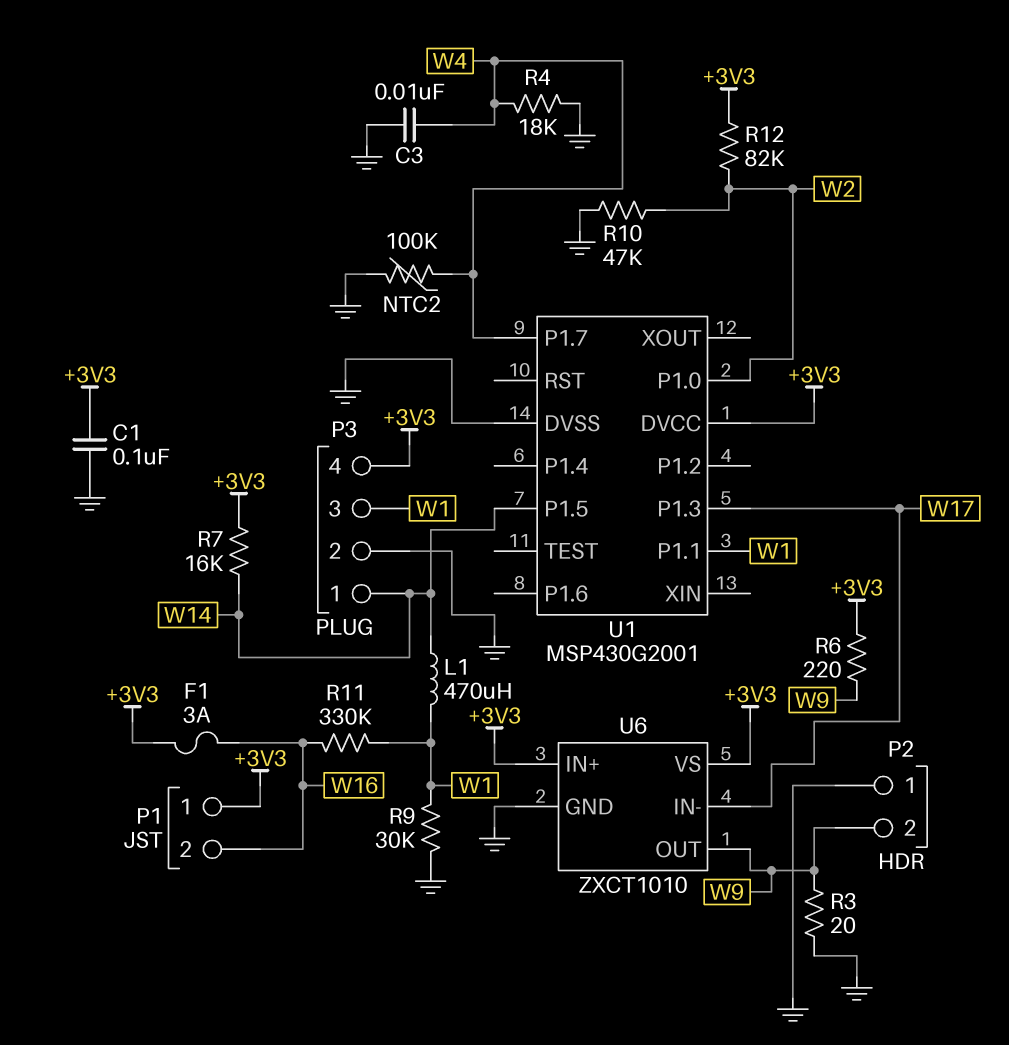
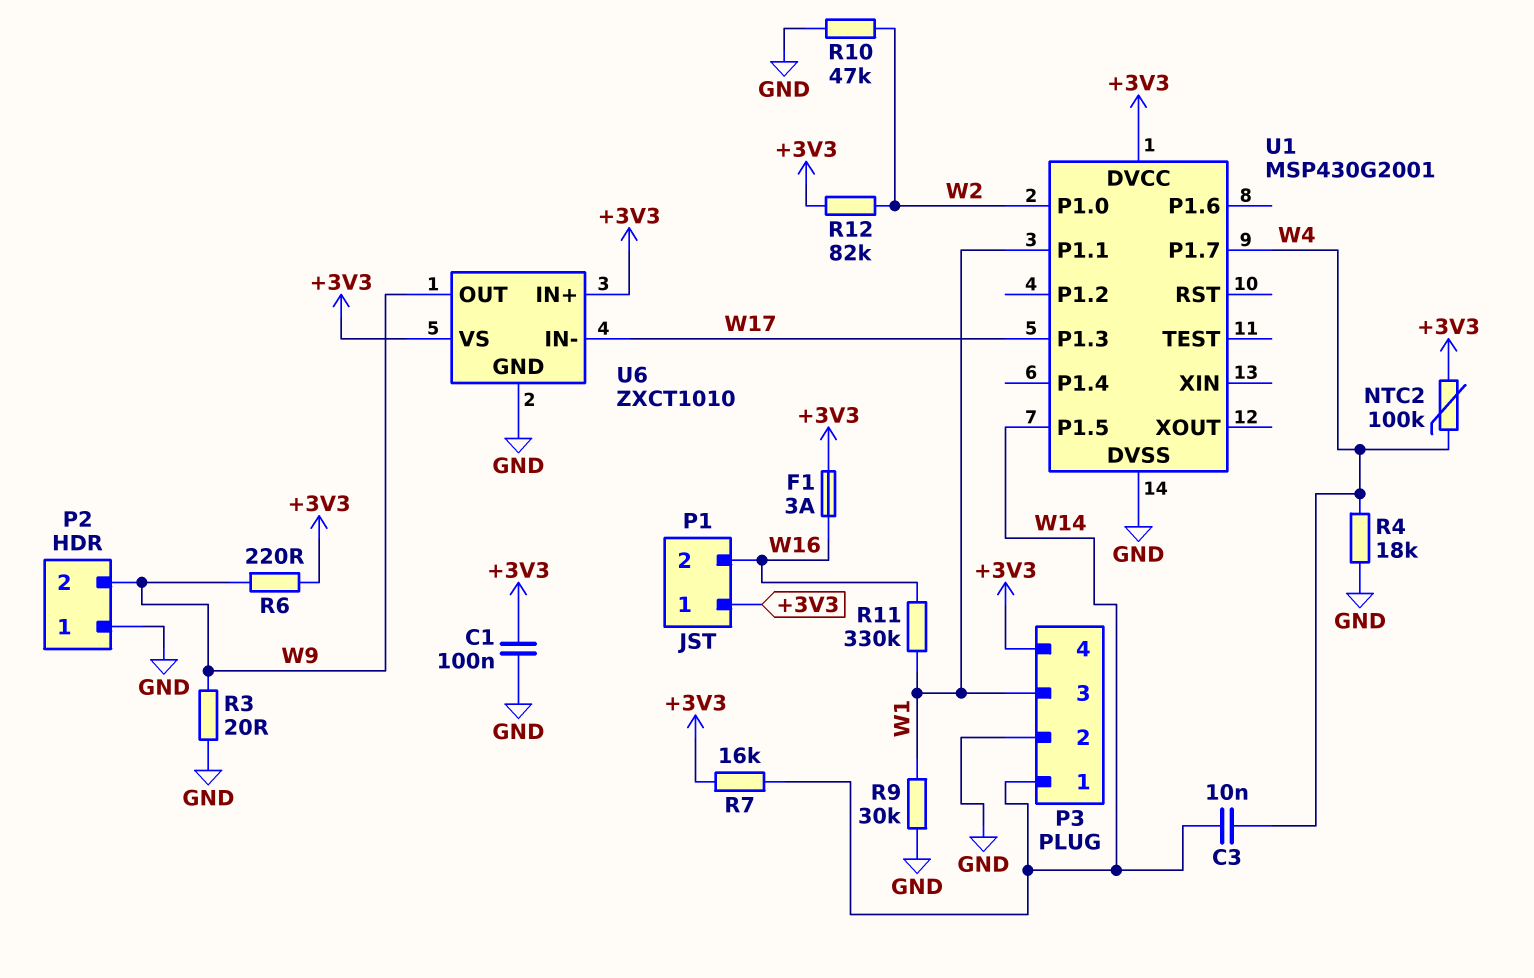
C3: 10nF (GND, W4) -> 10nF (W4, W14)
L1: 470uH (W1, W14) -> none
NTC2: 100k (GND, W4) -> 100k (+3V3, W4)

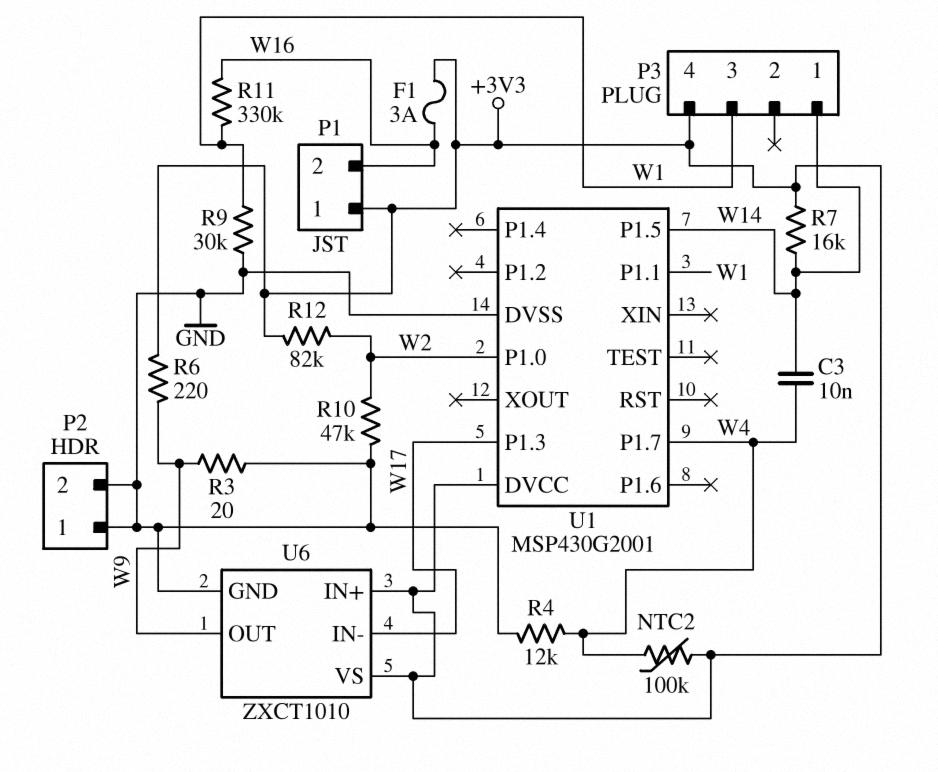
C1: 100nF (+3V3, GND) -> none
P2 pin 2: W9 -> GND
P3 pin 2: GND -> none
R4: 18k (GND, W4) -> 12k (GND, W4)

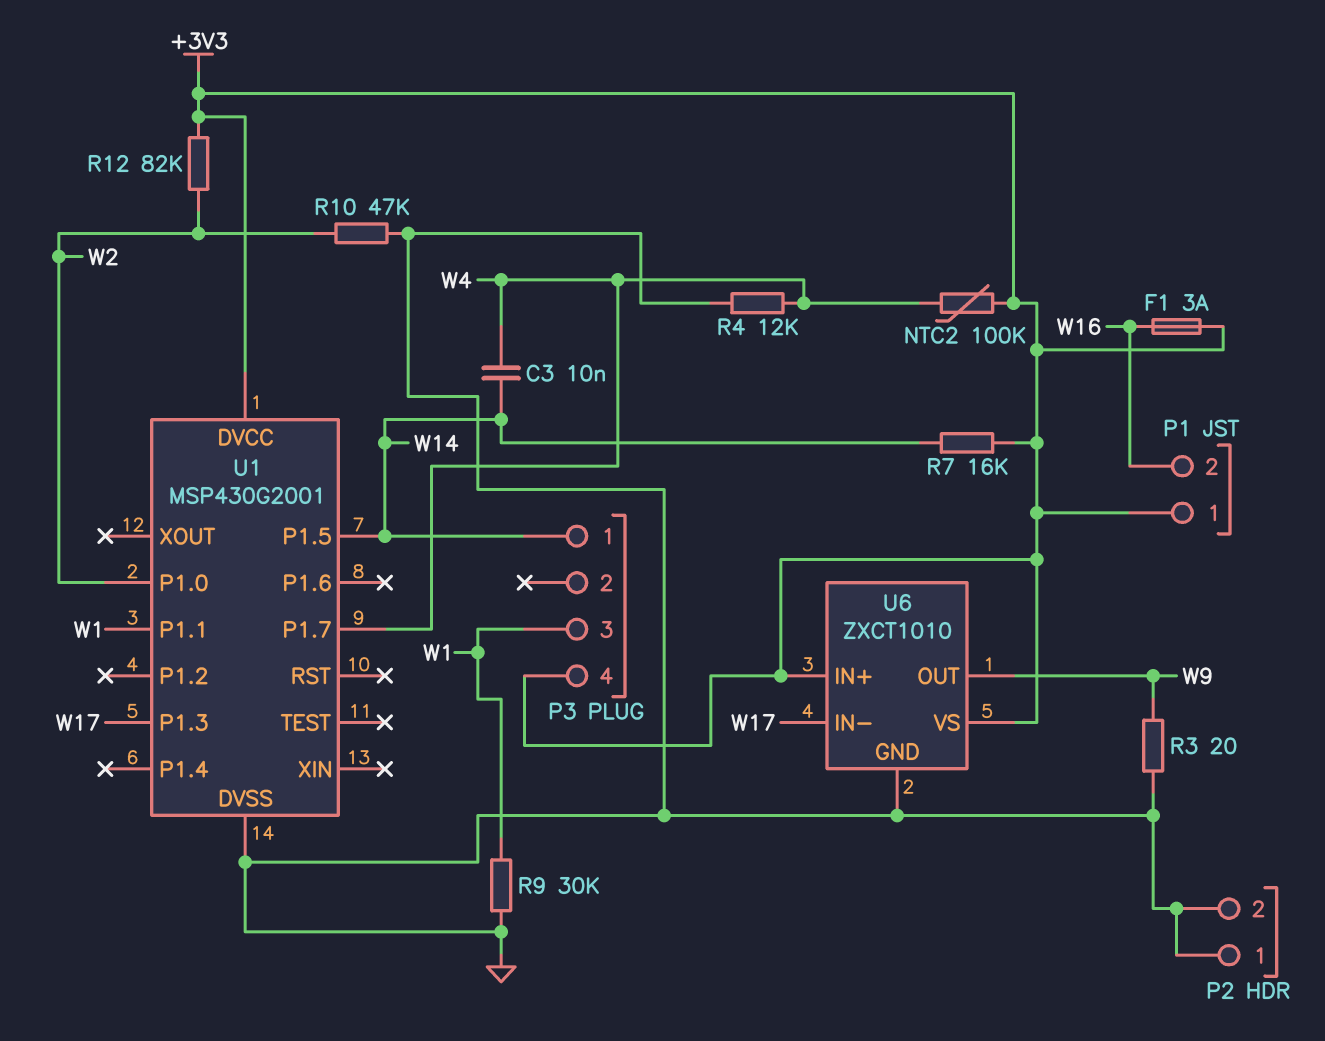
R6: 220 (+3V3, W9) -> none
R11: 330k (W1, W16) -> none

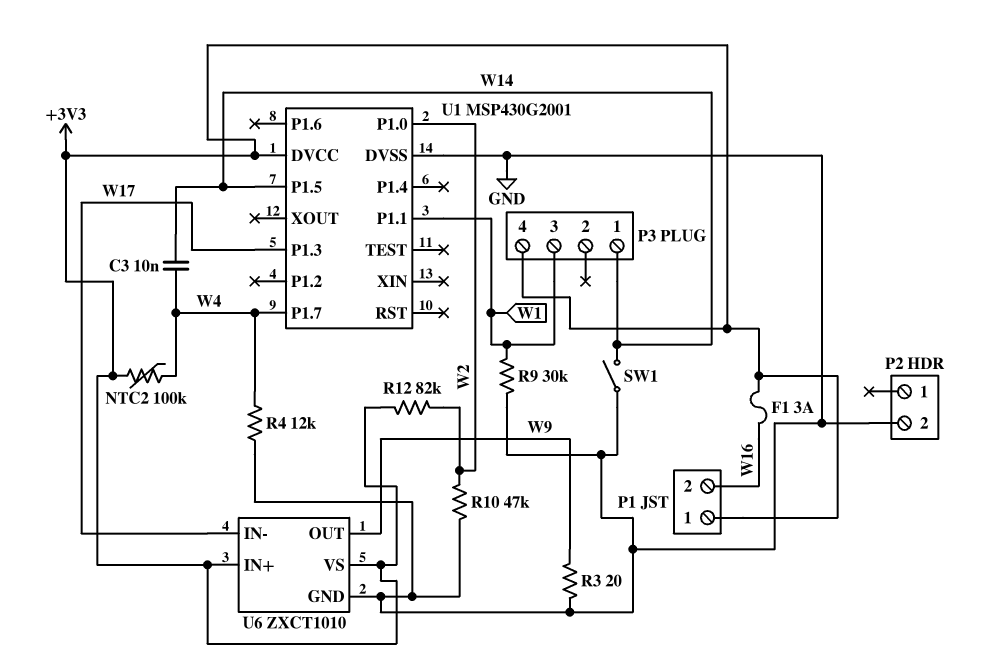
P2 pin 1: GND -> none
R7: 16k (+3V3, W14) -> none
SW1: none -> switch (GND, W14)

